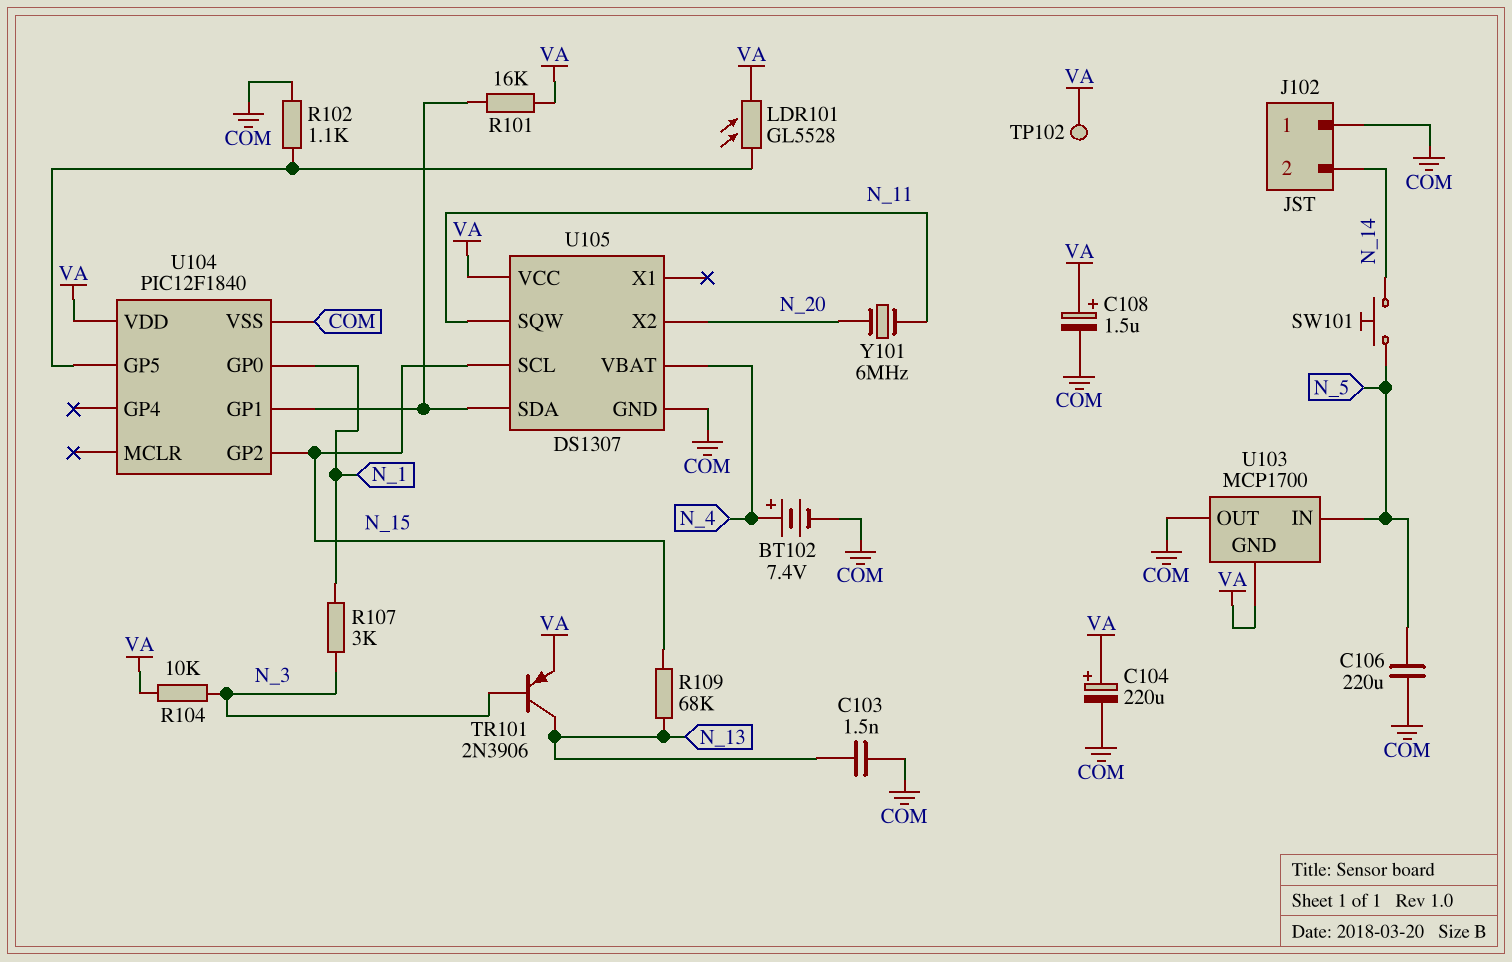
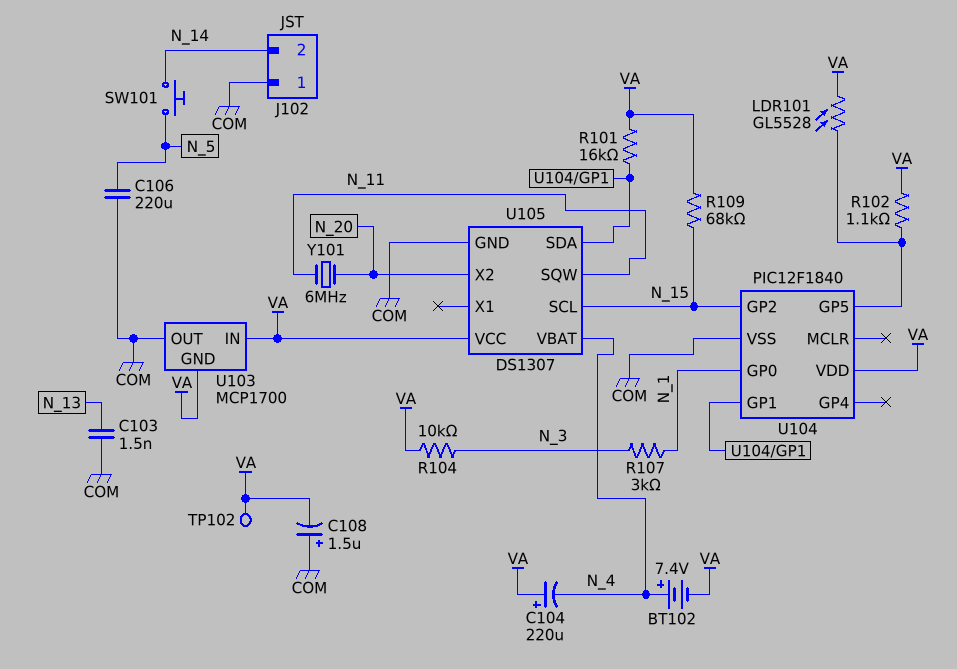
BT102: 7.4V (plus N_4, minus COM) -> 7.4V (plus N_4, minus VA)
C104: 220uF (plus VA, minus COM) -> 220uF (plus VA, minus N_4)
C108: 1.5uF (plus VA, minus COM) -> 1.5uF (plus COM, minus VA)
R102: 1.1k (COM, U104/GP5) -> 1.1k (U104/GP5, VA)
R109: 68k (N_13, N_15) -> 68k (N_15, VA)
TR101: PNP 2N3906 (B N_3, C N_13, E VA) -> none
U103 pin IN: N_5 -> VA

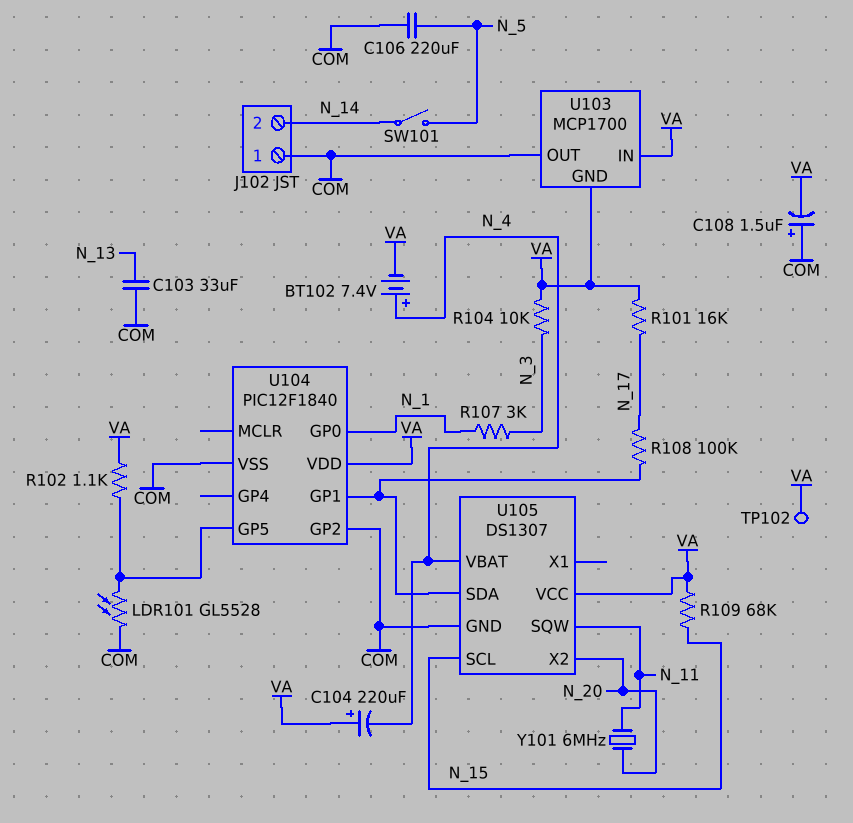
C103: 1.5nF (COM, N_13) -> 33uF (COM, N_13)
LDR101: GL5528 (U104/GP5, VA) -> GL5528 (COM, U104/GP5)
R101: 16k (U104/GP1, VA) -> 16k (N_17, VA)
R108: none -> 100k (N_17, U104/GP1)
SW101: button (N_5, N_14) -> switch (N_5, N_14)
U104 pin GP2: N_15 -> COM

